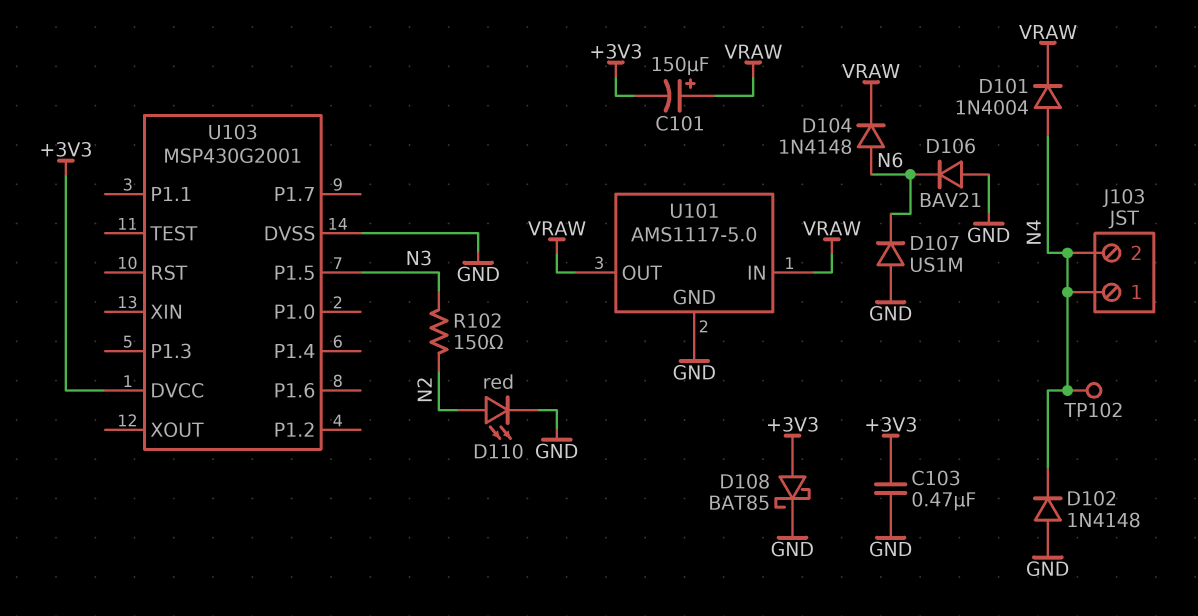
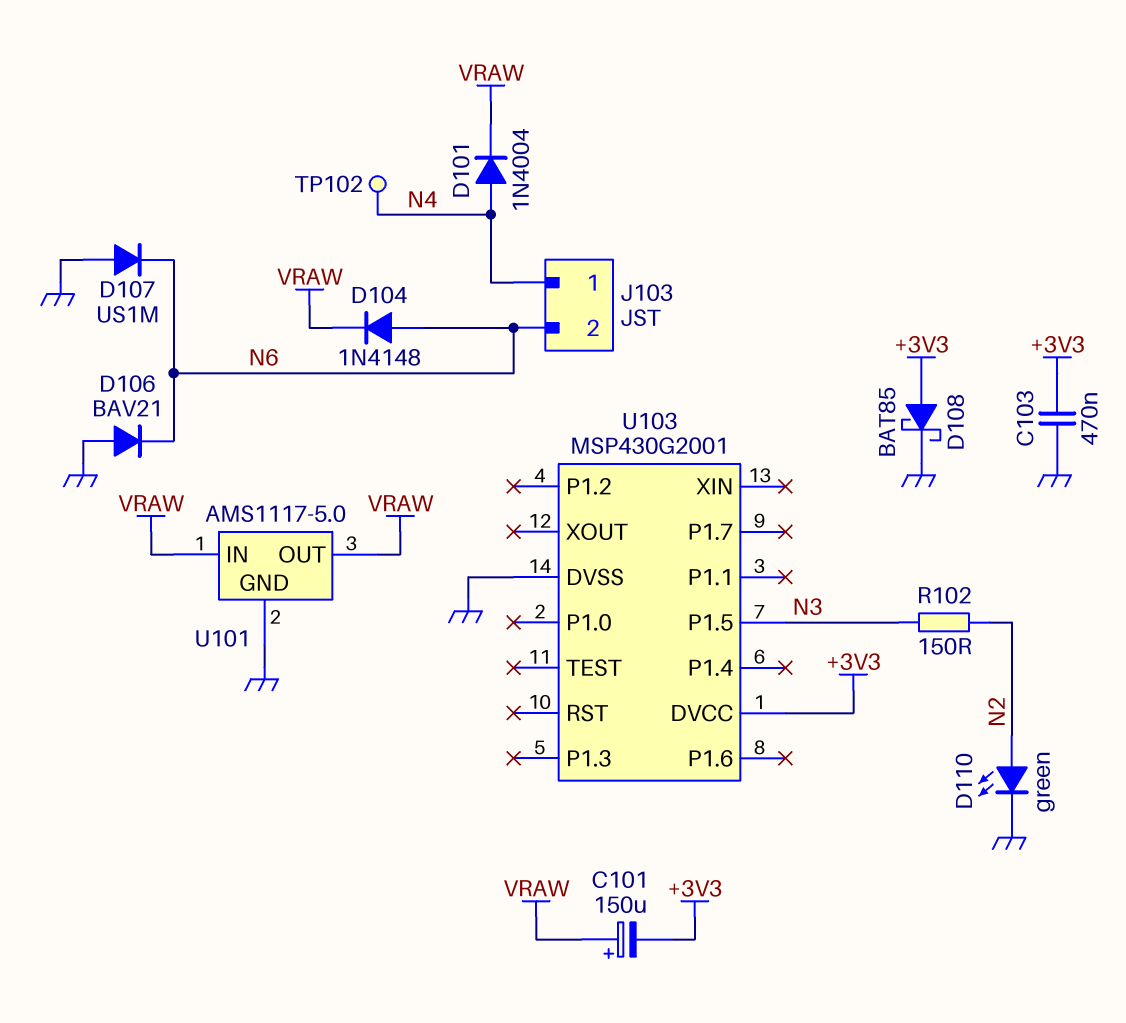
D102: diode 1N4148 (A GND, K N4) -> none
D110: LED red (A N2, K GND) -> LED green (A N2, K GND)
J103 pin 2: N4 -> N6

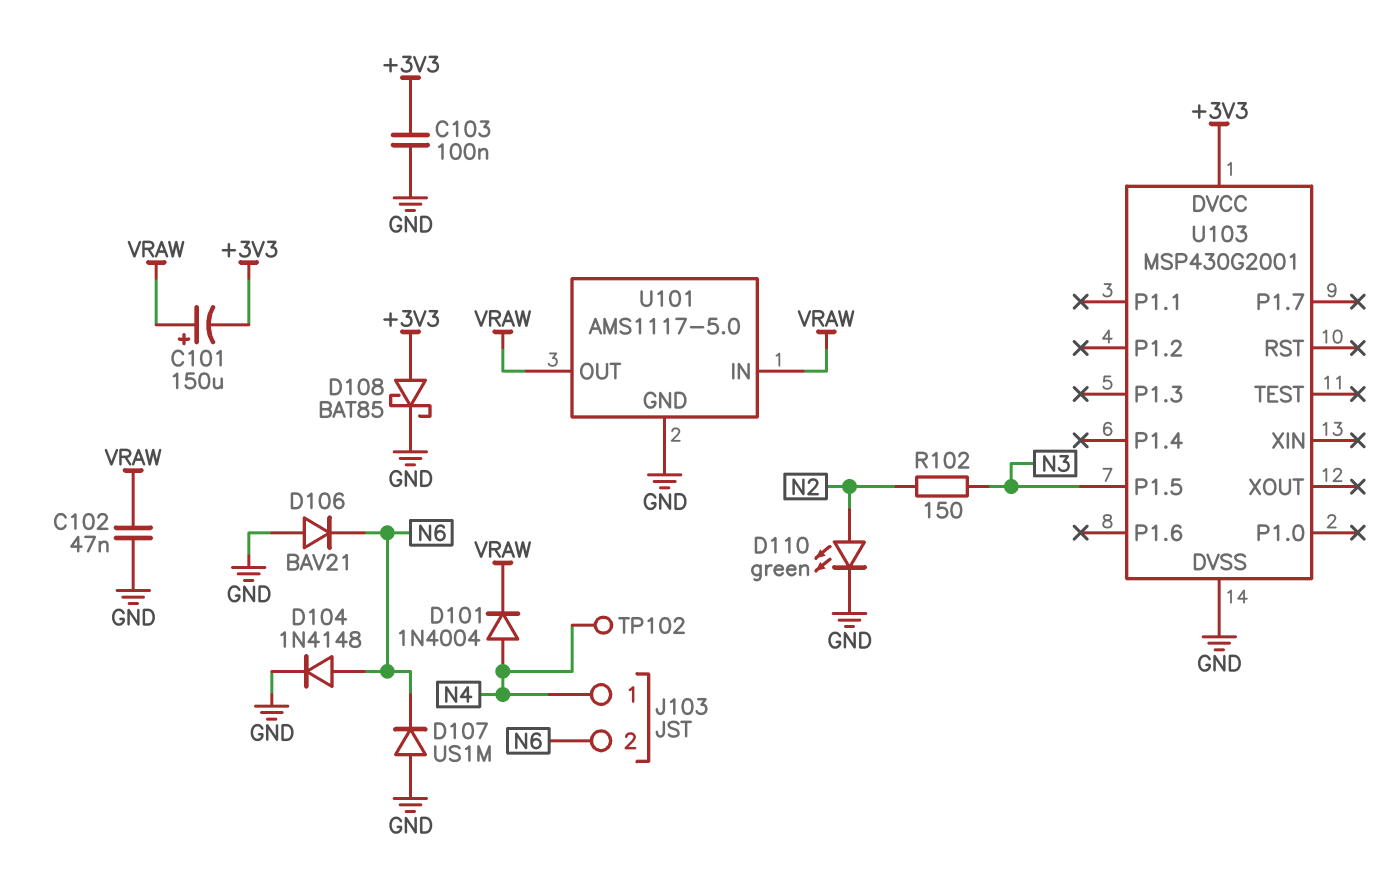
C102: none -> 47nF (GND, VRAW)
C103: 470nF (+3V3, GND) -> 100nF (+3V3, GND)
D104: diode 1N4148 (A N6, K VRAW) -> diode 1N4148 (A N6, K GND)

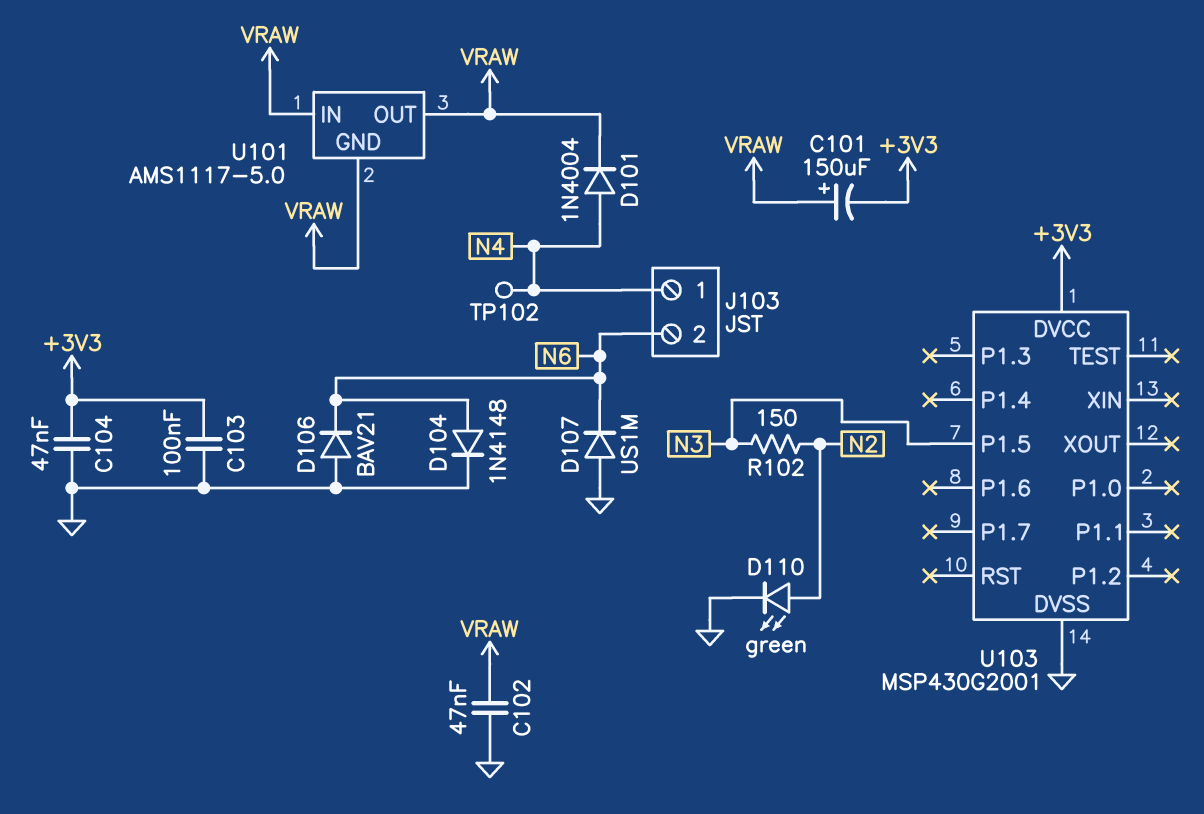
C104: none -> 47nF (+3V3, GND)
D108: schottky BAT85 (A +3V3, K GND) -> none
U101 pin GND: GND -> VRAW

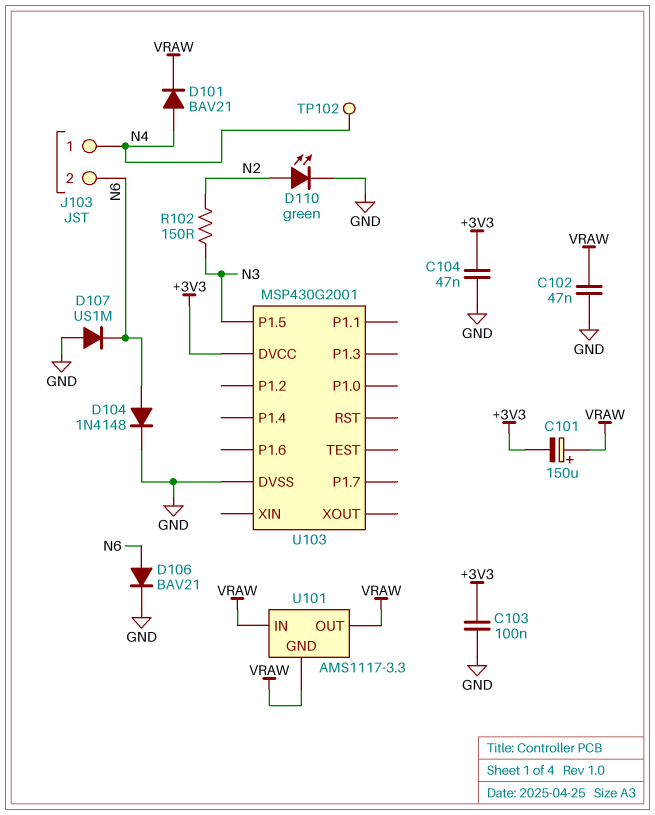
D101: diode 1N4004 (A N4, K VRAW) -> diode BAV21 (A N4, K VRAW)
D106: diode BAV21 (A GND, K N6) -> diode BAV21 (A N6, K GND)
U101: AMS1117-5.0 -> AMS1117-3.3

